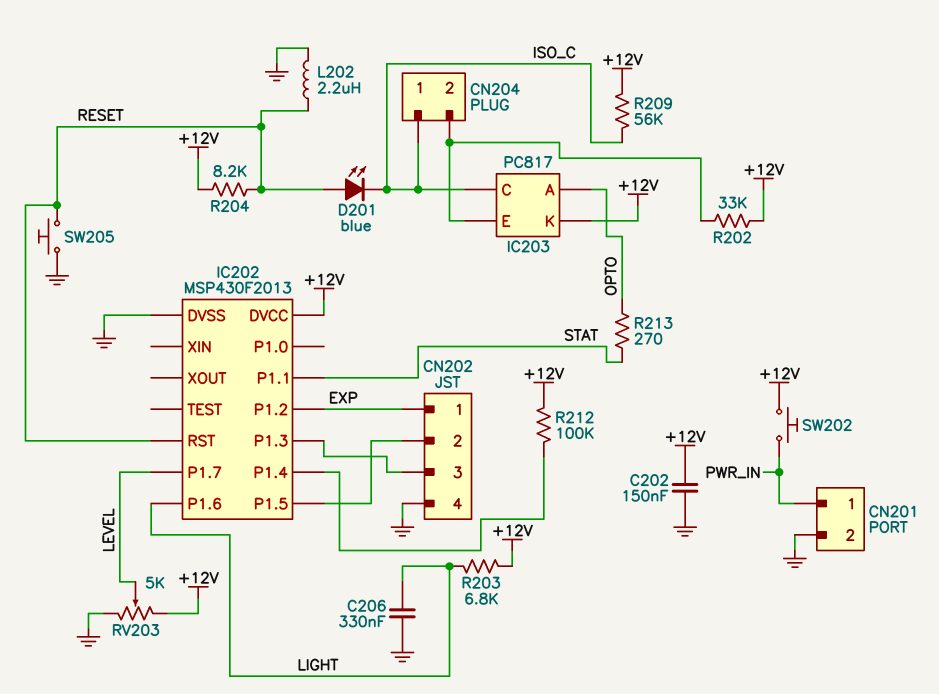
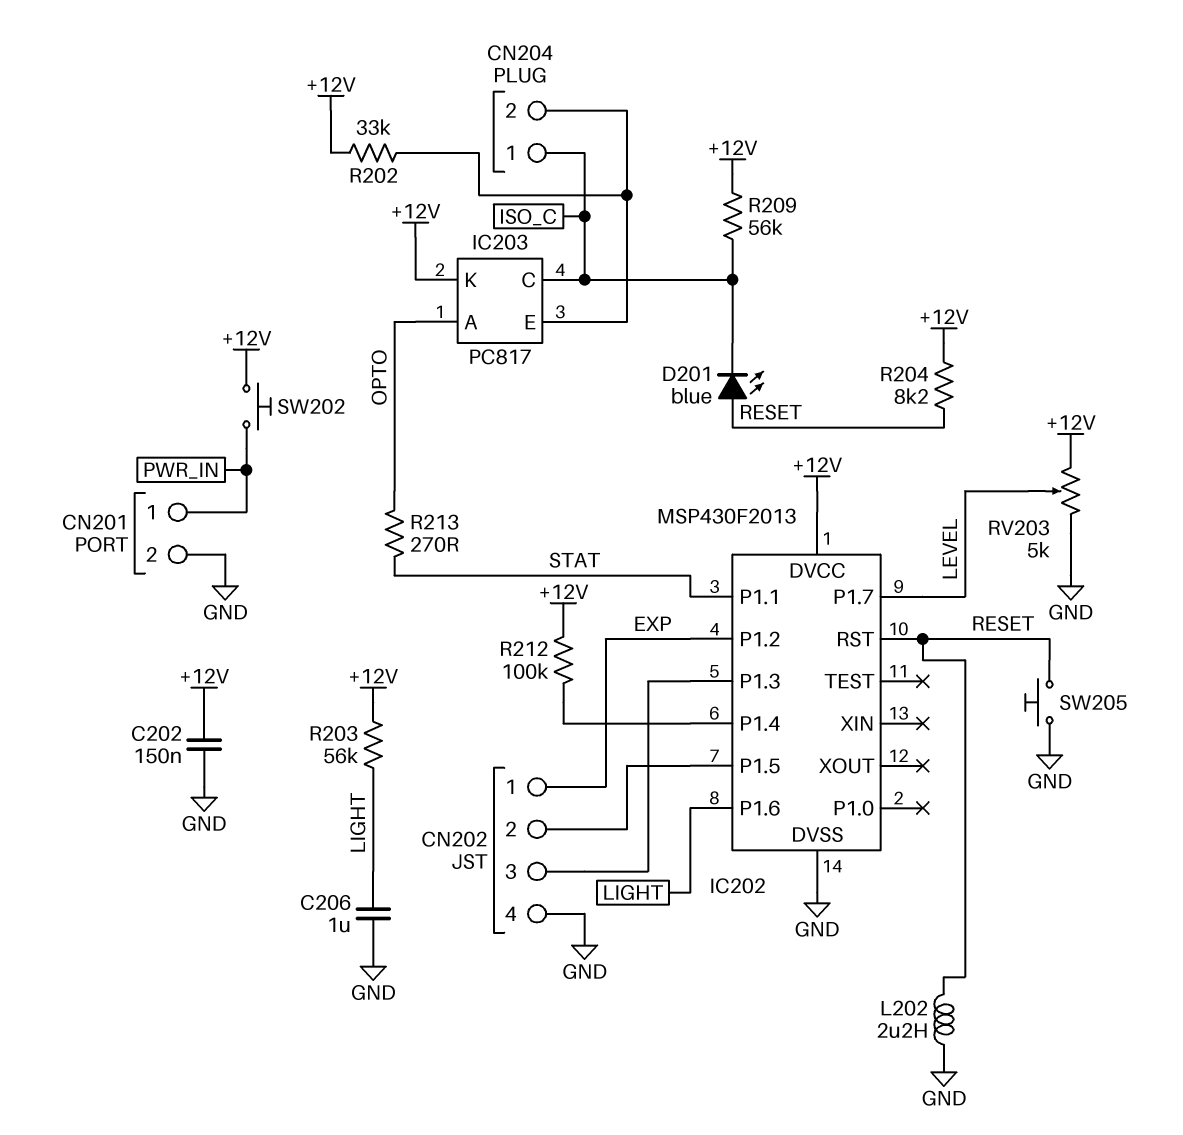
C206: 330nF (GND, LIGHT) -> 1uF (GND, LIGHT)
R203: 6.8k (+12V, LIGHT) -> 56k (+12V, LIGHT)

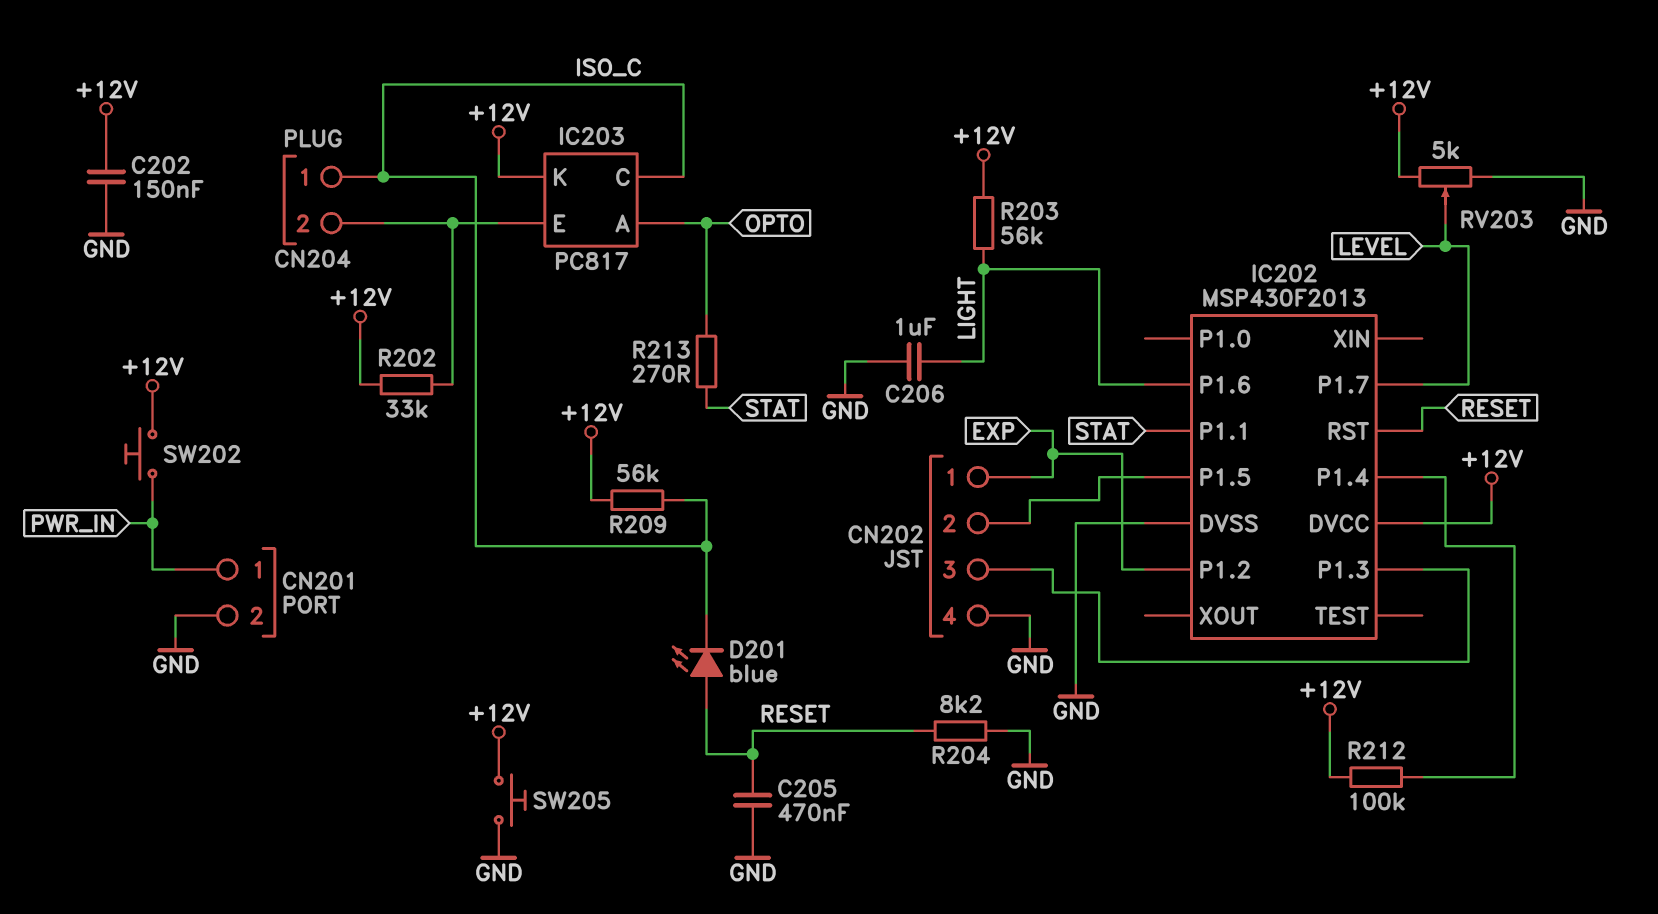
C205: none -> 470nF (GND, RESET)
L202: 2.2uH (GND, RESET) -> none
R204: 8.2k (+12V, RESET) -> 8.2k (GND, RESET)
SW205: button (GND, RESET) -> button (+12V, GND)

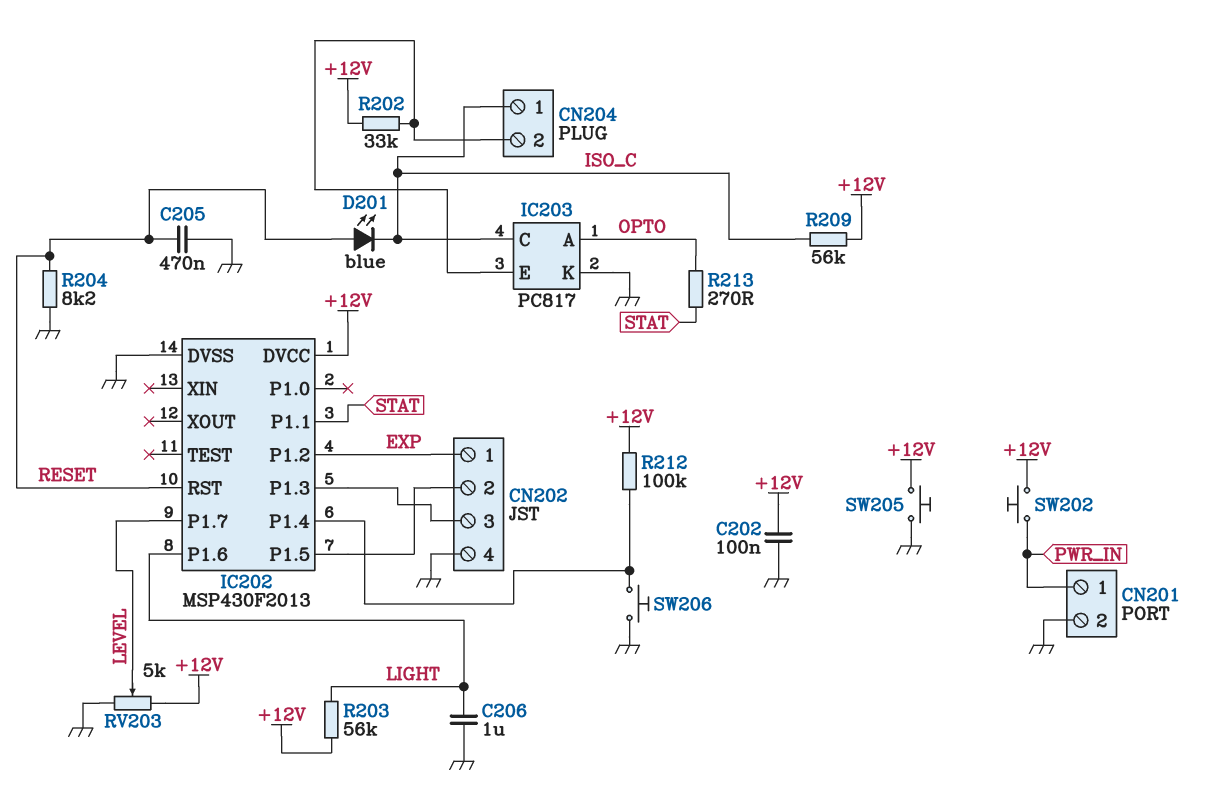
C202: 150nF (+12V, GND) -> 100nF (+12V, GND)
IC203 pin K: +12V -> GND
SW206: none -> button (GND, IC202/P1.4)

